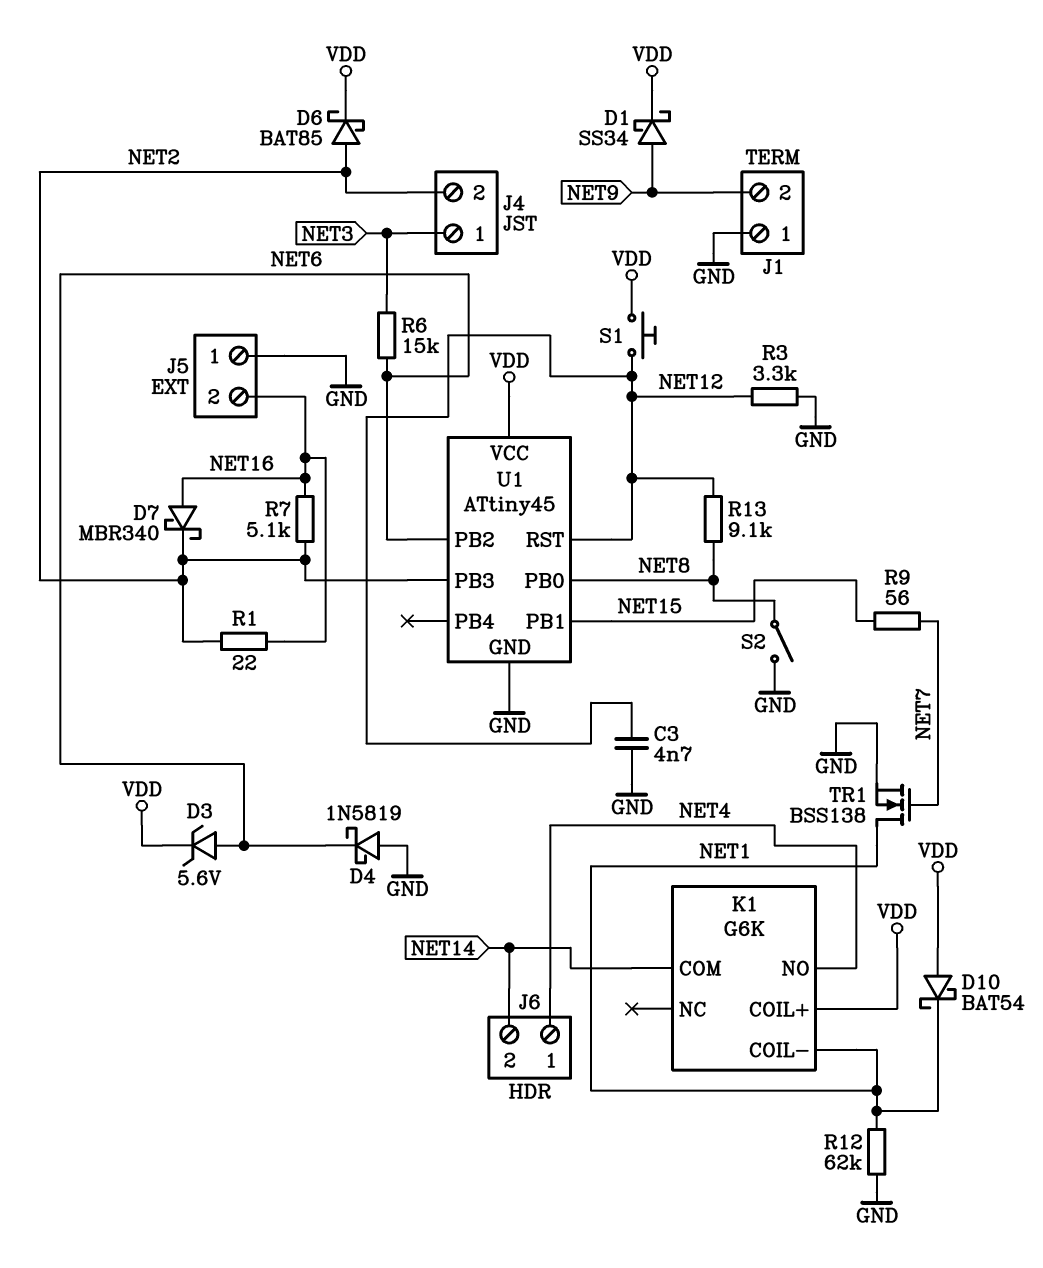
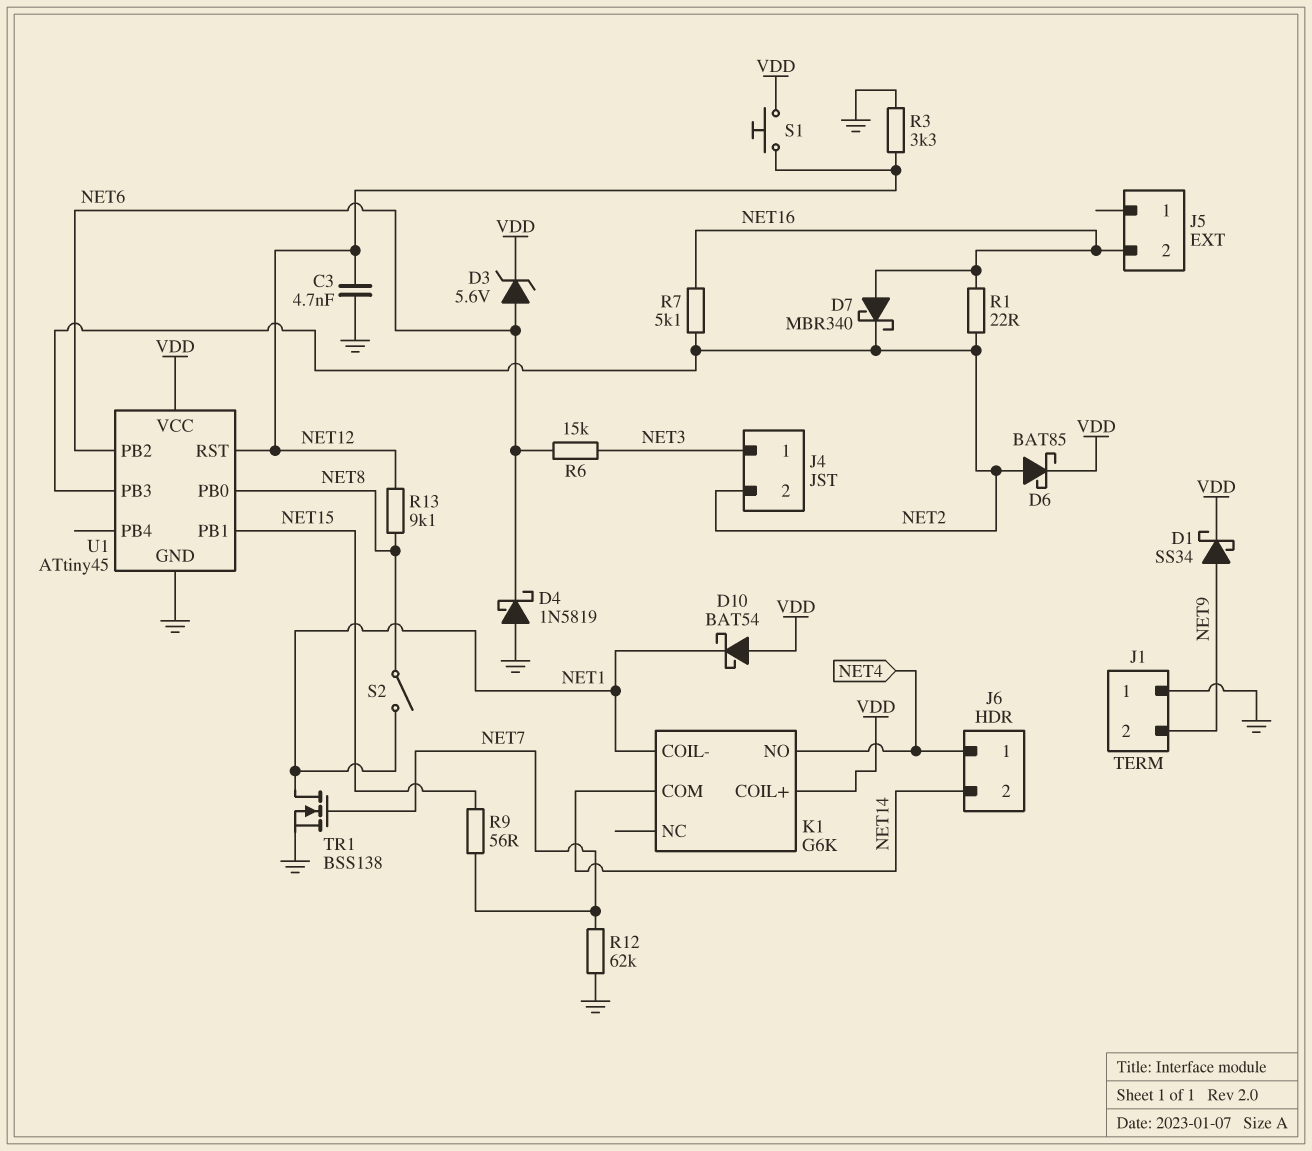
J5 pin 1: GND -> none
R12: 62k (GND, NET1) -> 62k (GND, NET7)
S2: switch (GND, NET8) -> switch (NET1, NET8)

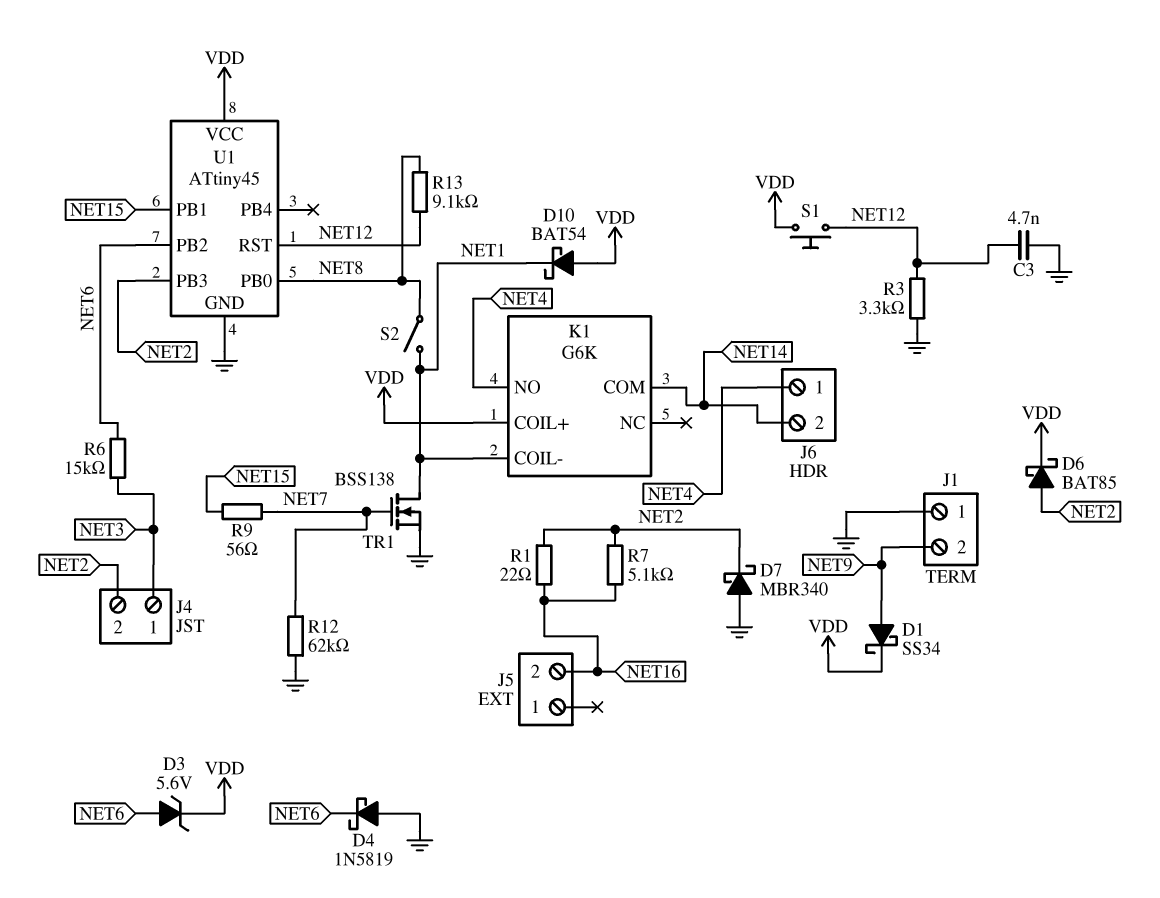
D7: schottky MBR340 (A NET16, K NET2) -> schottky MBR340 (A GND, K NET2)

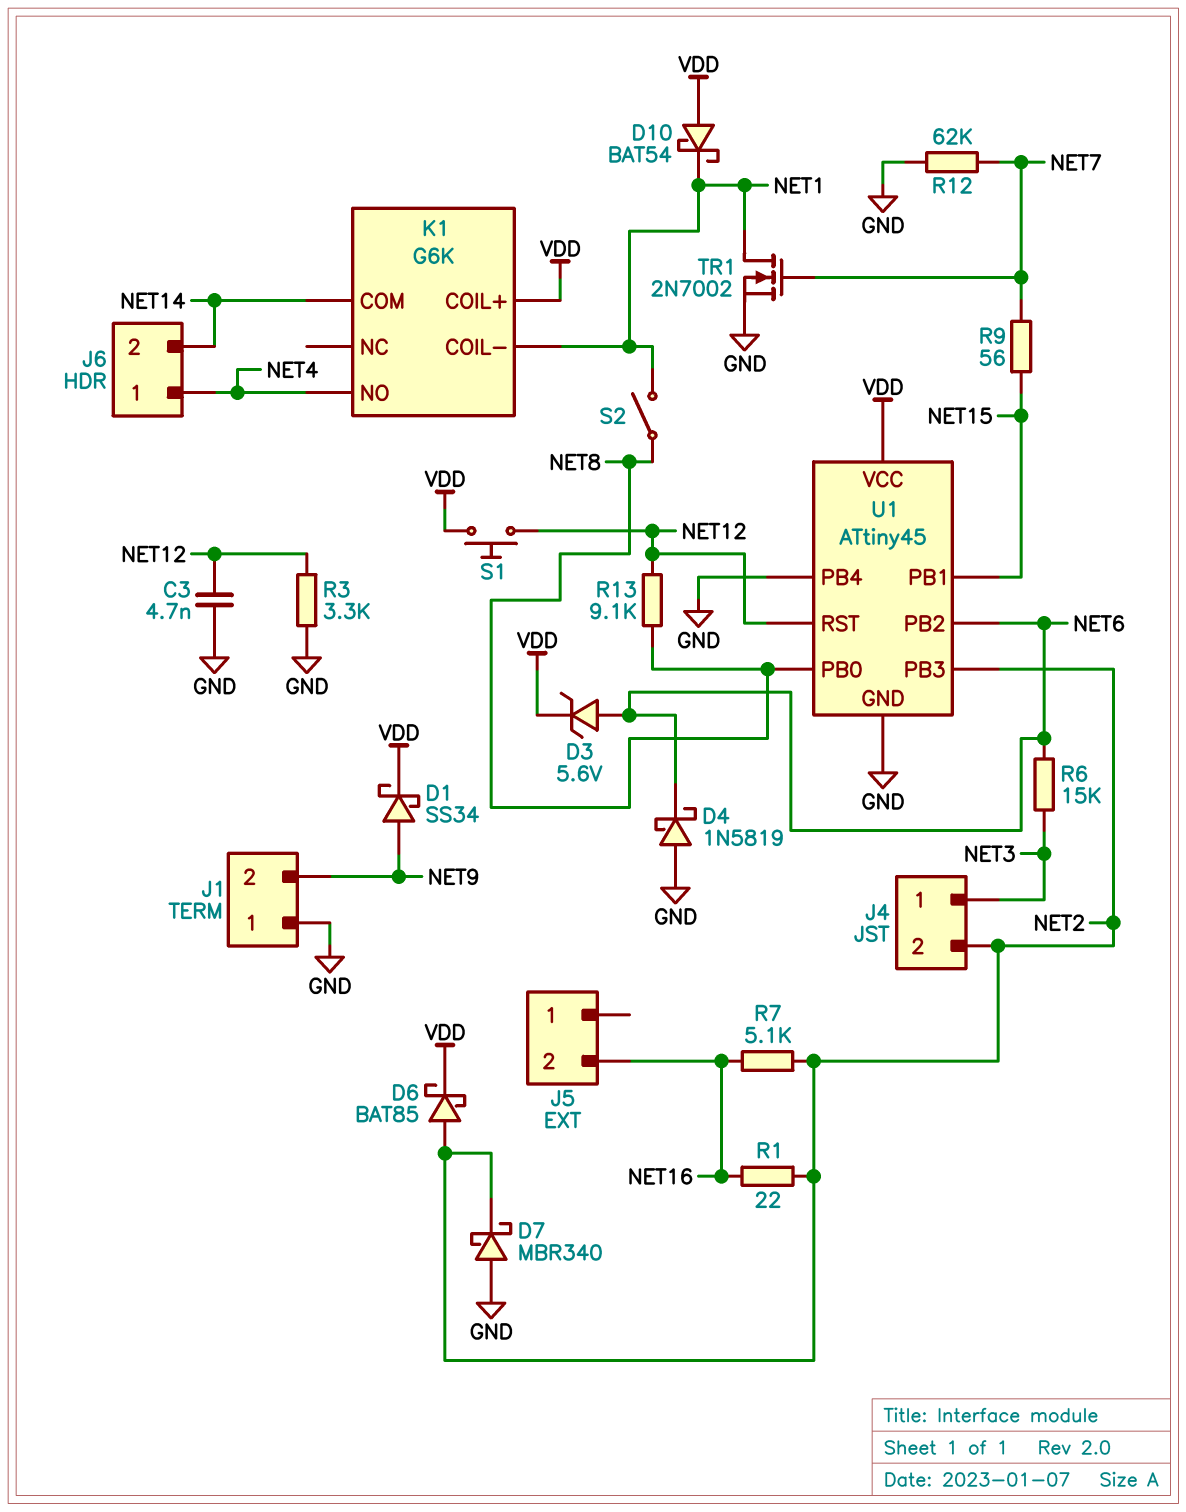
TR1: NMOS BSS138 (G NET7, D NET1, S GND) -> NMOS 2N7002 (G NET7, D NET1, S GND)
U1 pin PB4: none -> GND

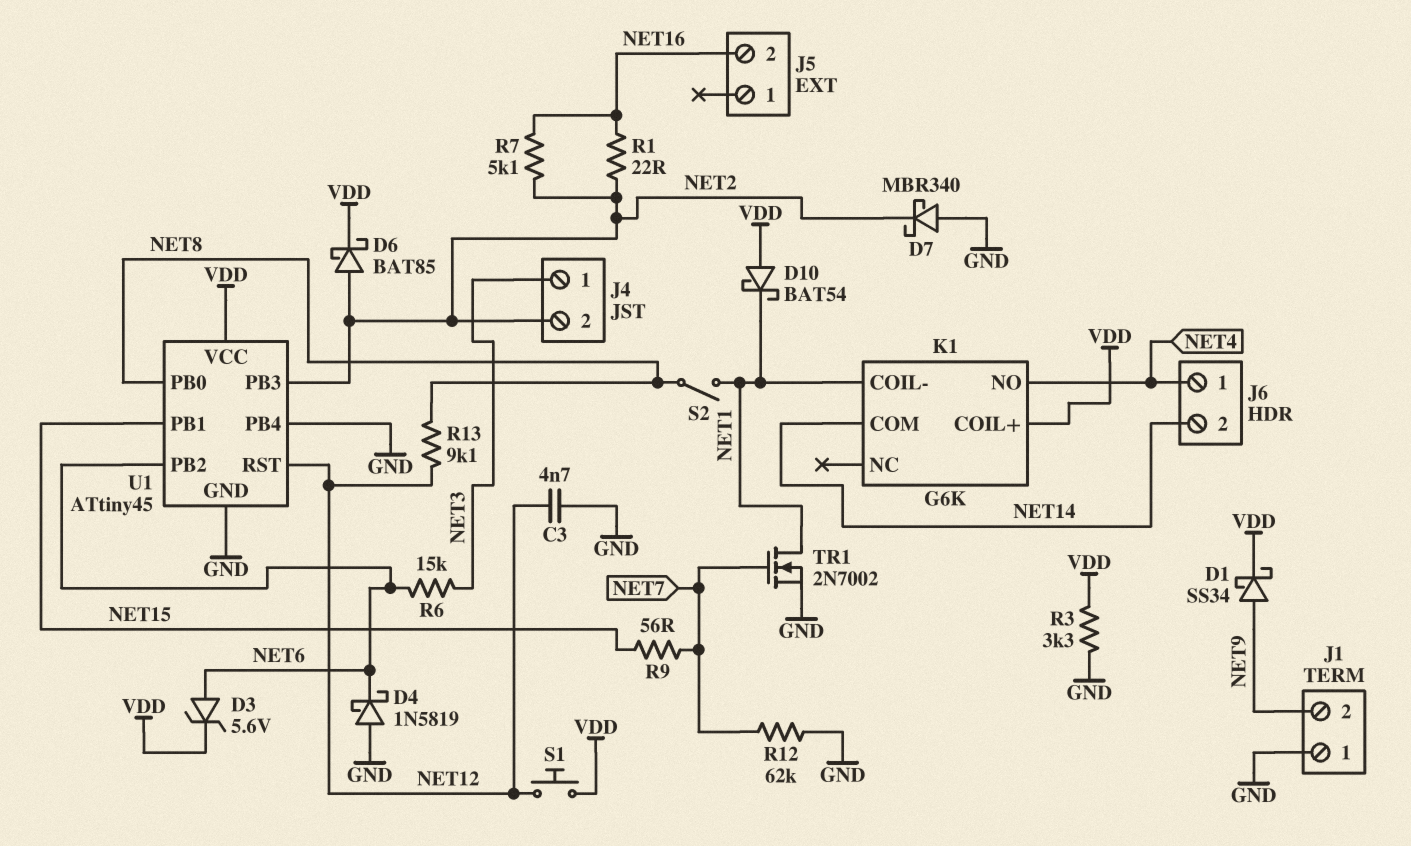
R3: 3.3k (GND, NET12) -> 3.3k (GND, VDD)

